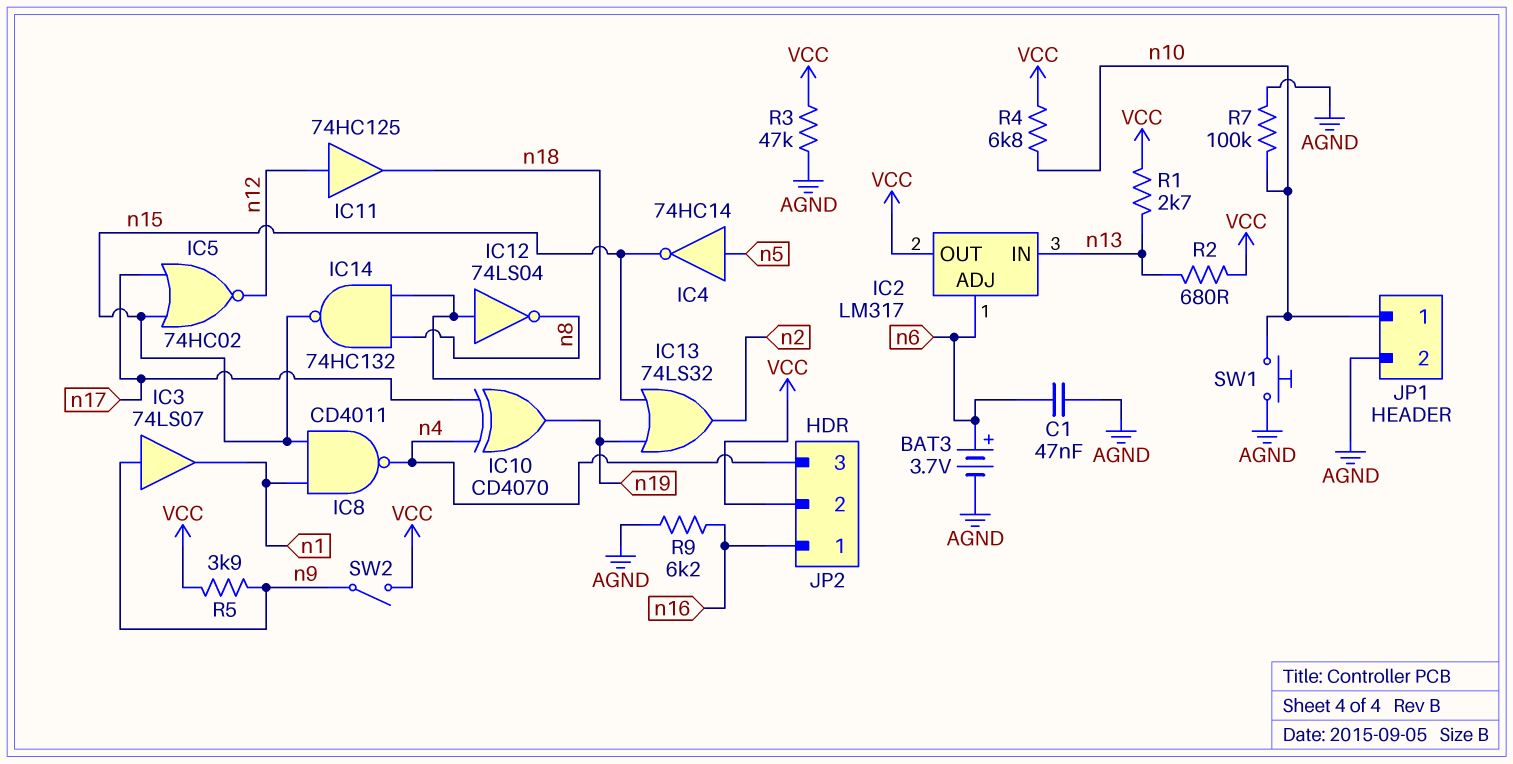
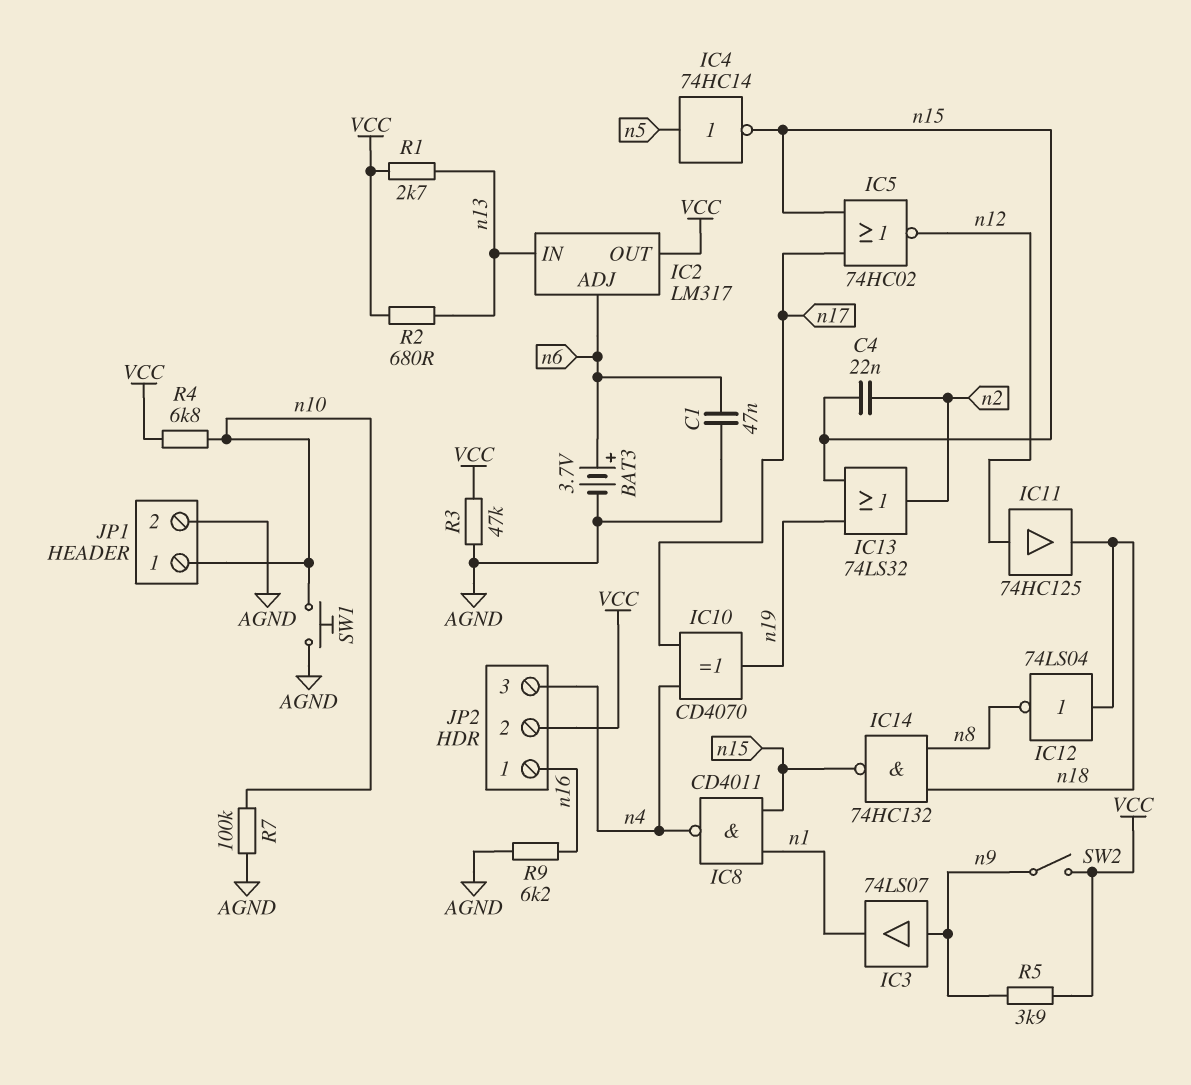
C4: none -> 22nF (n2, n15)

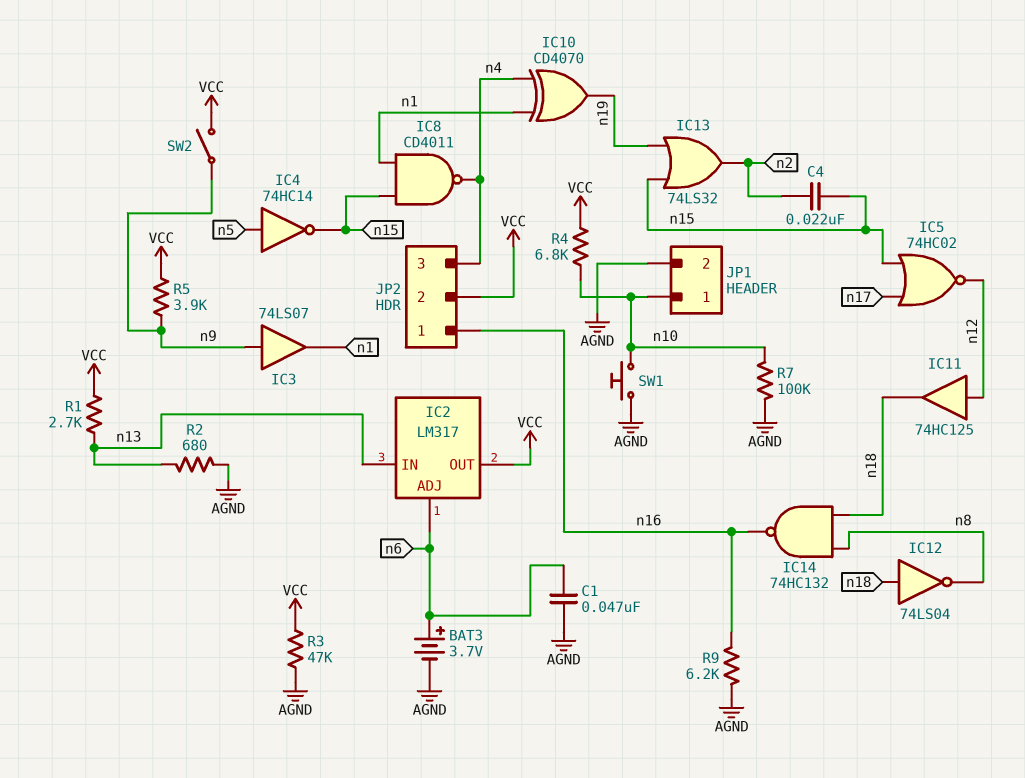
IC10: XOR CD4070 (in n4, in n17, out n19) -> XOR CD4070 (in n1, in n4, out n19)
IC14: NAND 74HC132 (in n8, in n18, out n15) -> NAND 74HC132 (in n8, in n18, out n16)
R2: 680 (VCC, n13) -> 680 (AGND, n13)

